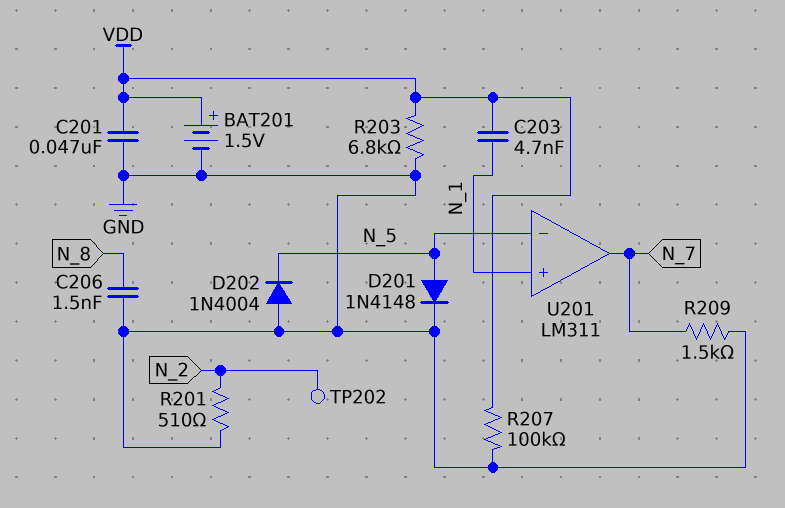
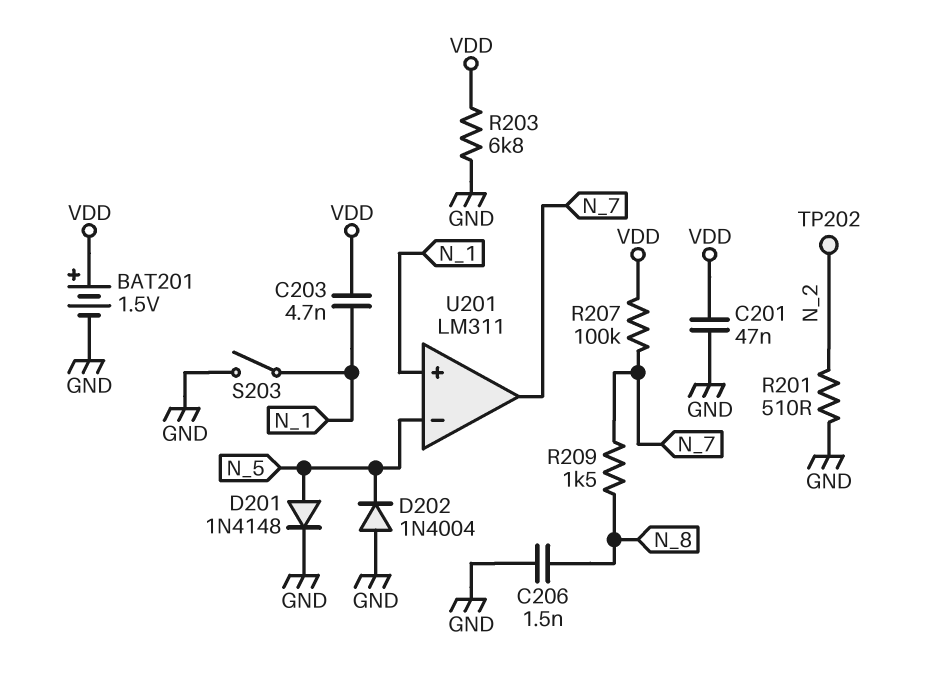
R207: 100k (GND, VDD) -> 100k (N_7, VDD)
R209: 1.5k (GND, N_7) -> 1.5k (N_7, N_8)
S203: none -> switch (GND, N_1)

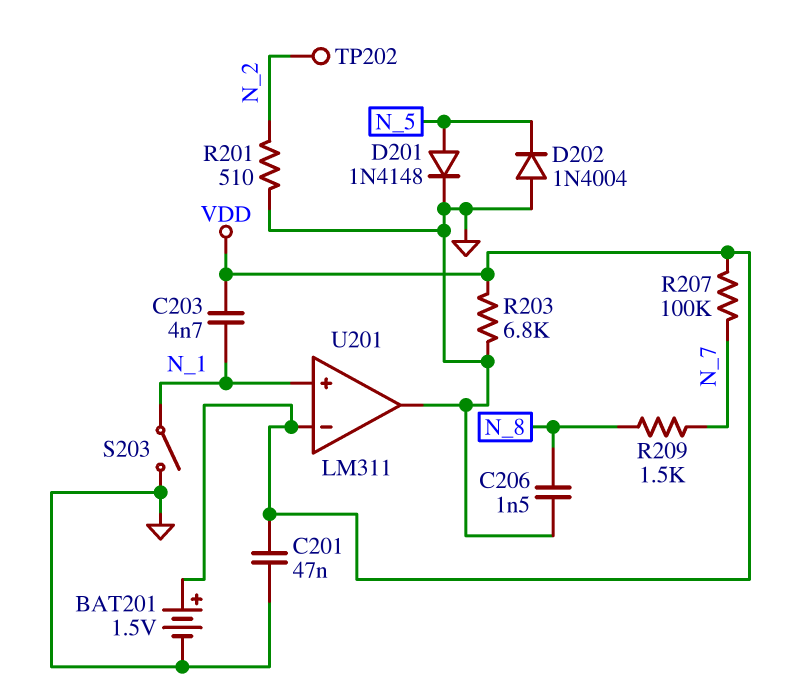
U201 pin in-: N_5 -> VDD
U201 pin out: N_7 -> GND

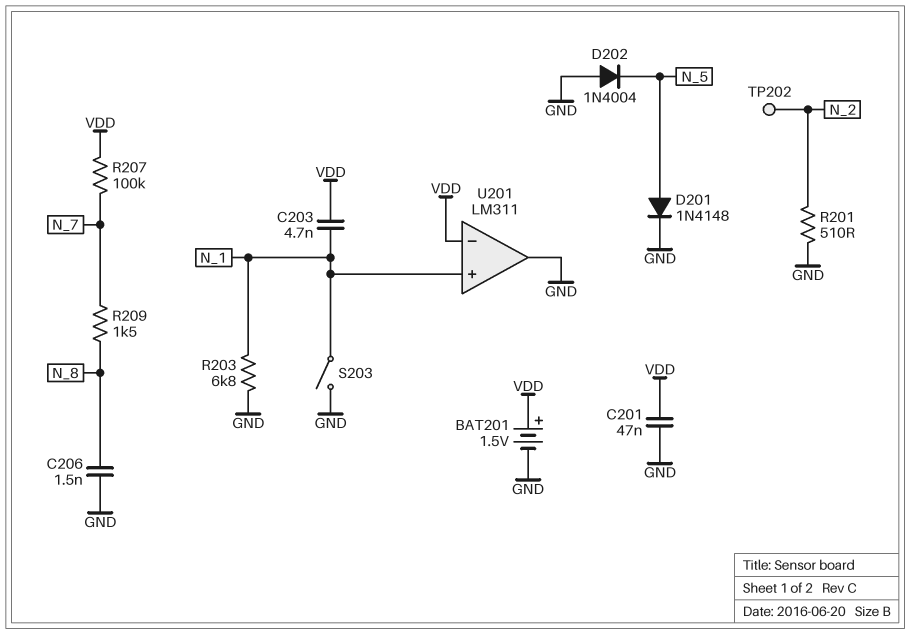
R203: 6.8k (GND, VDD) -> 6.8k (GND, N_1)

